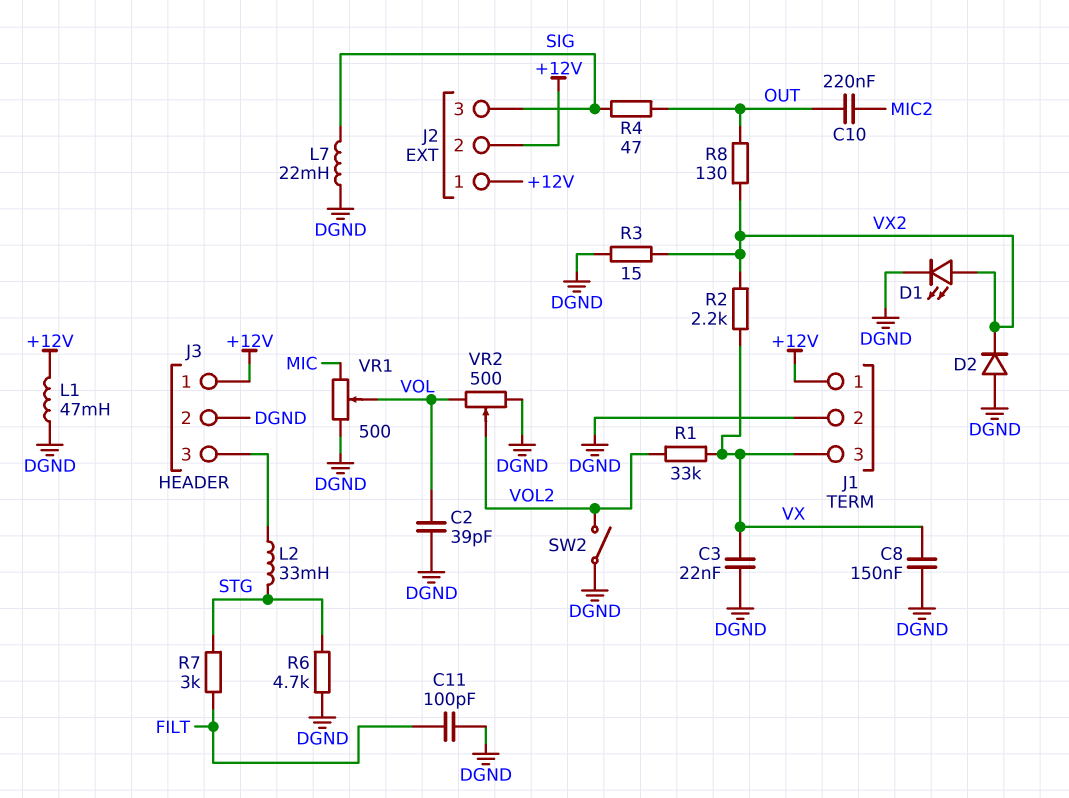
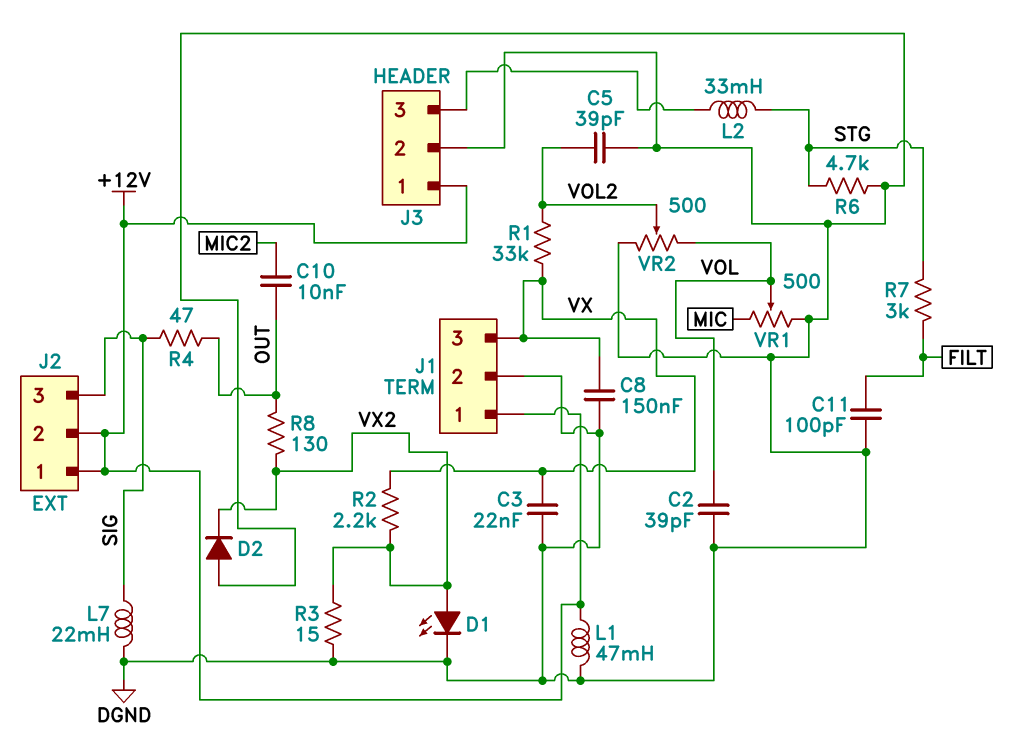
C5: none -> 39pF (DGND, VOL2)
C10: 220nF (MIC2, OUT) -> 10nF (MIC2, OUT)
SW2: switch (DGND, VOL2) -> none

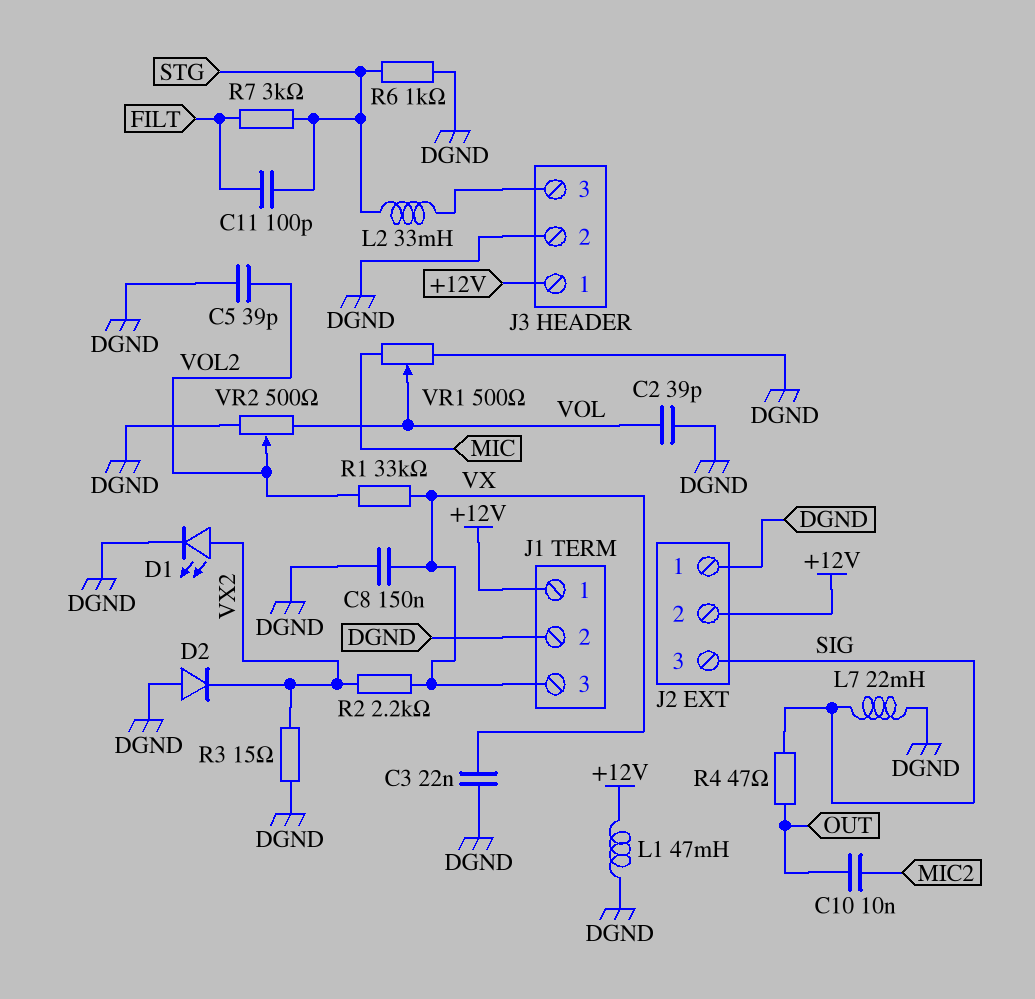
C11: 100pF (DGND, FILT) -> 100pF (FILT, STG)
J2 pin 1: +12V -> DGND
R6: 4.7k (DGND, STG) -> 1k (DGND, STG)
R8: 130 (OUT, VX2) -> none

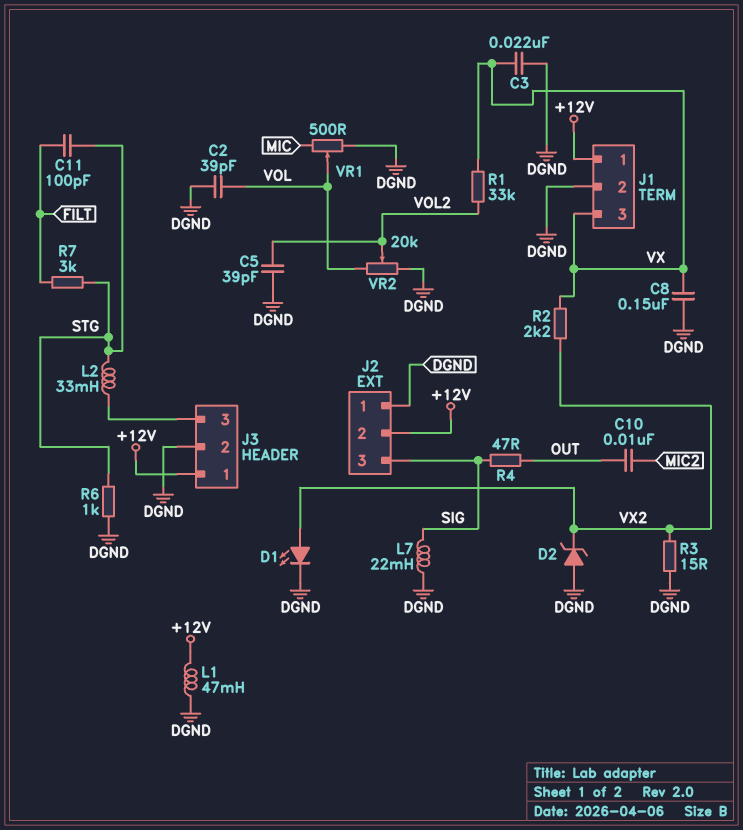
D2: diode (A DGND, K VX2) -> zener (A DGND, K VX2)
VR2: 500 (DGND, VOL, wiper VOL2) -> 20k (DGND, VOL, wiper VOL2)

